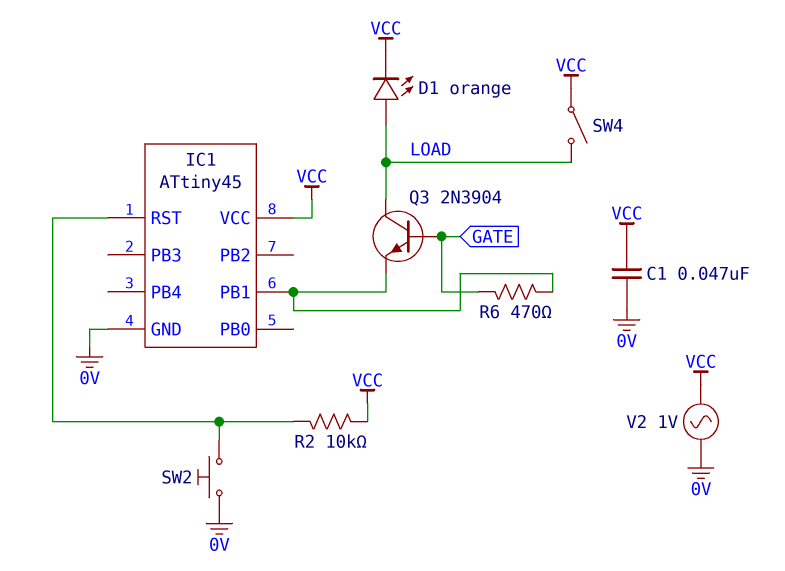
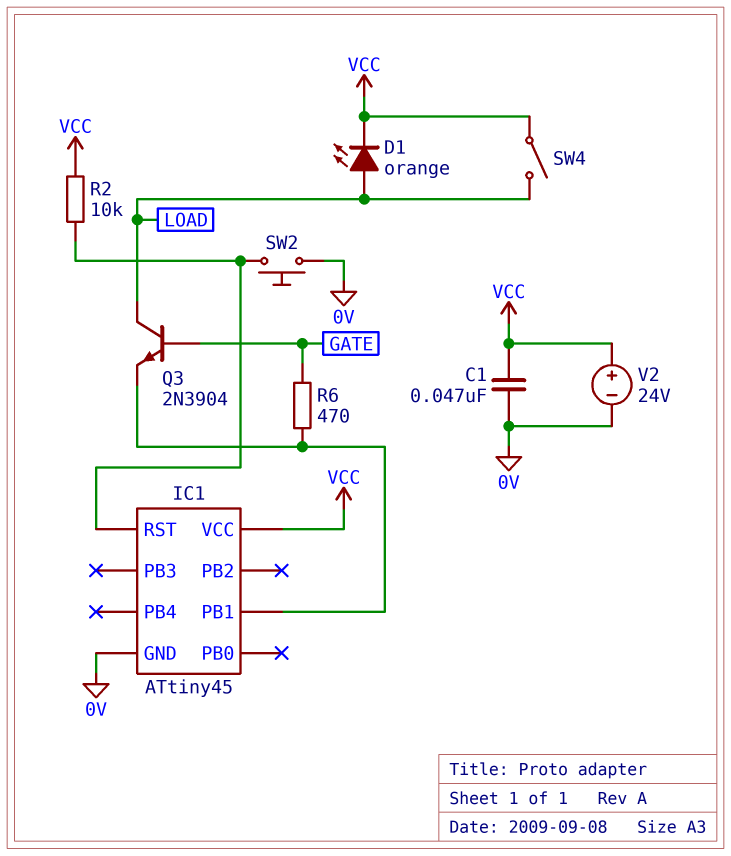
V2: AC 1V (0V, VCC) -> 24V (plus VCC, minus 0V)

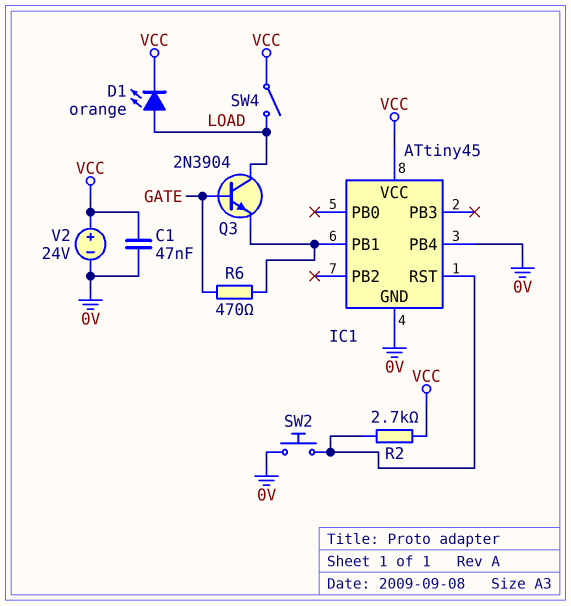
IC1 pin PB4: none -> 0V
R2: 10k (IC1/RST, VCC) -> 2.7k (IC1/RST, VCC)

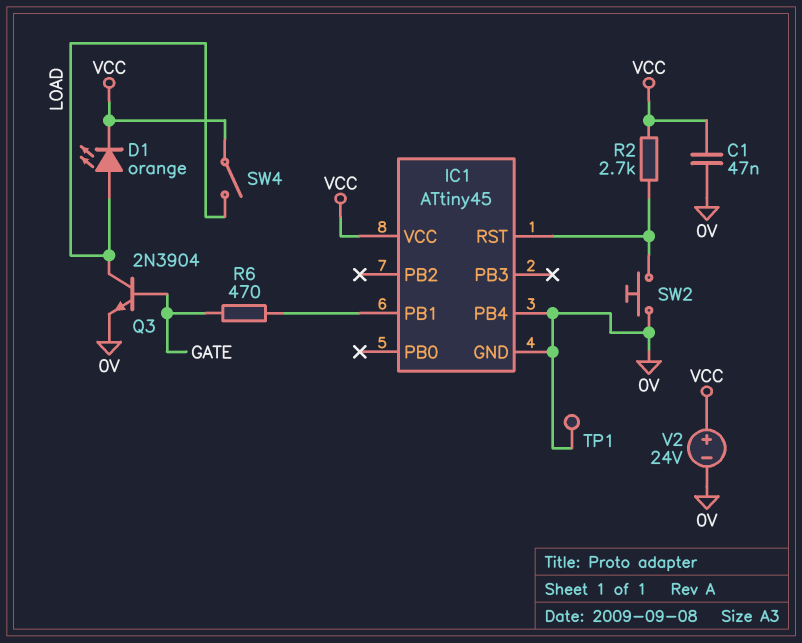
Q3: NPN 2N3904 (B GATE, C LOAD, E IC1/PB1) -> NPN 2N3904 (B GATE, C LOAD, E 0V)
TP1: none -> test point (0V)

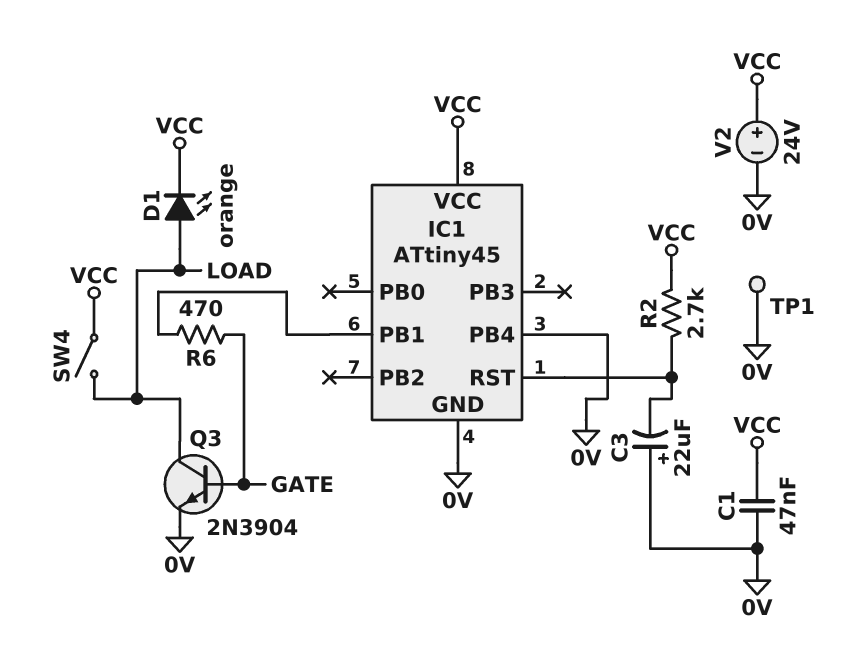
C3: none -> 22uF (plus 0V, minus IC1/RST)
SW2: button (0V, IC1/RST) -> none

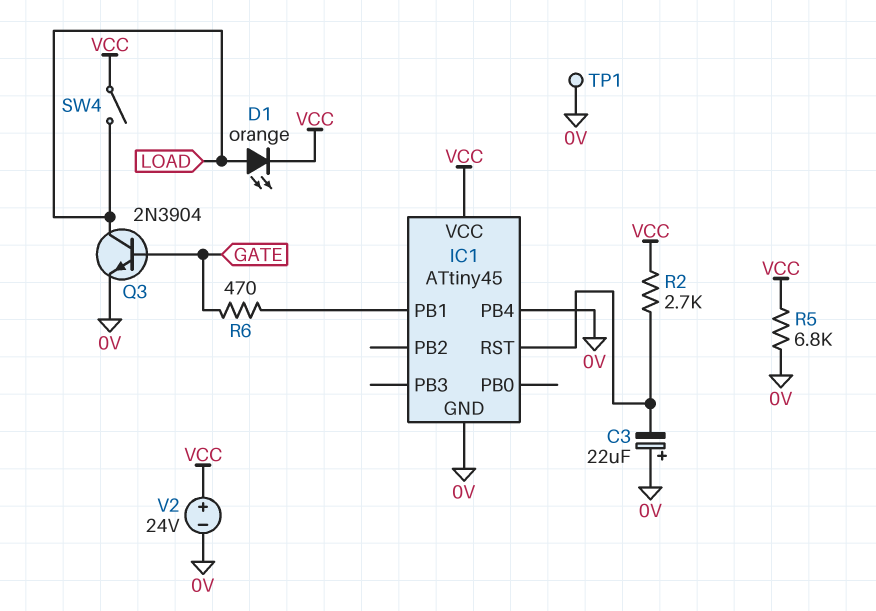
C1: 47nF (0V, VCC) -> none
R5: none -> 6.8k (0V, VCC)

